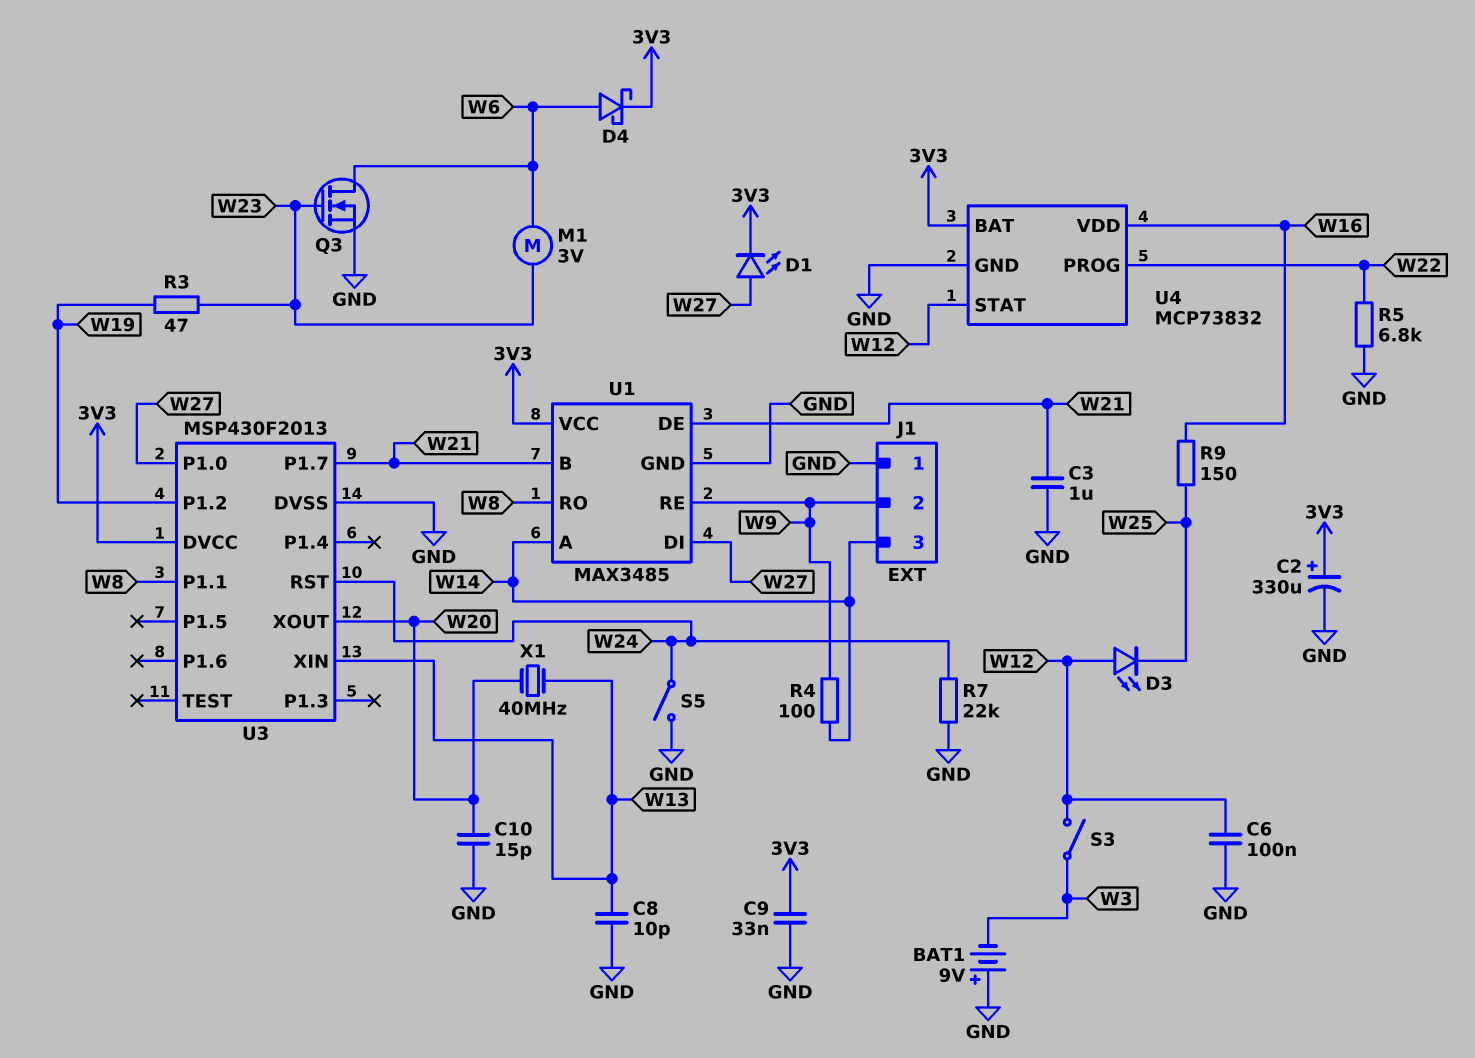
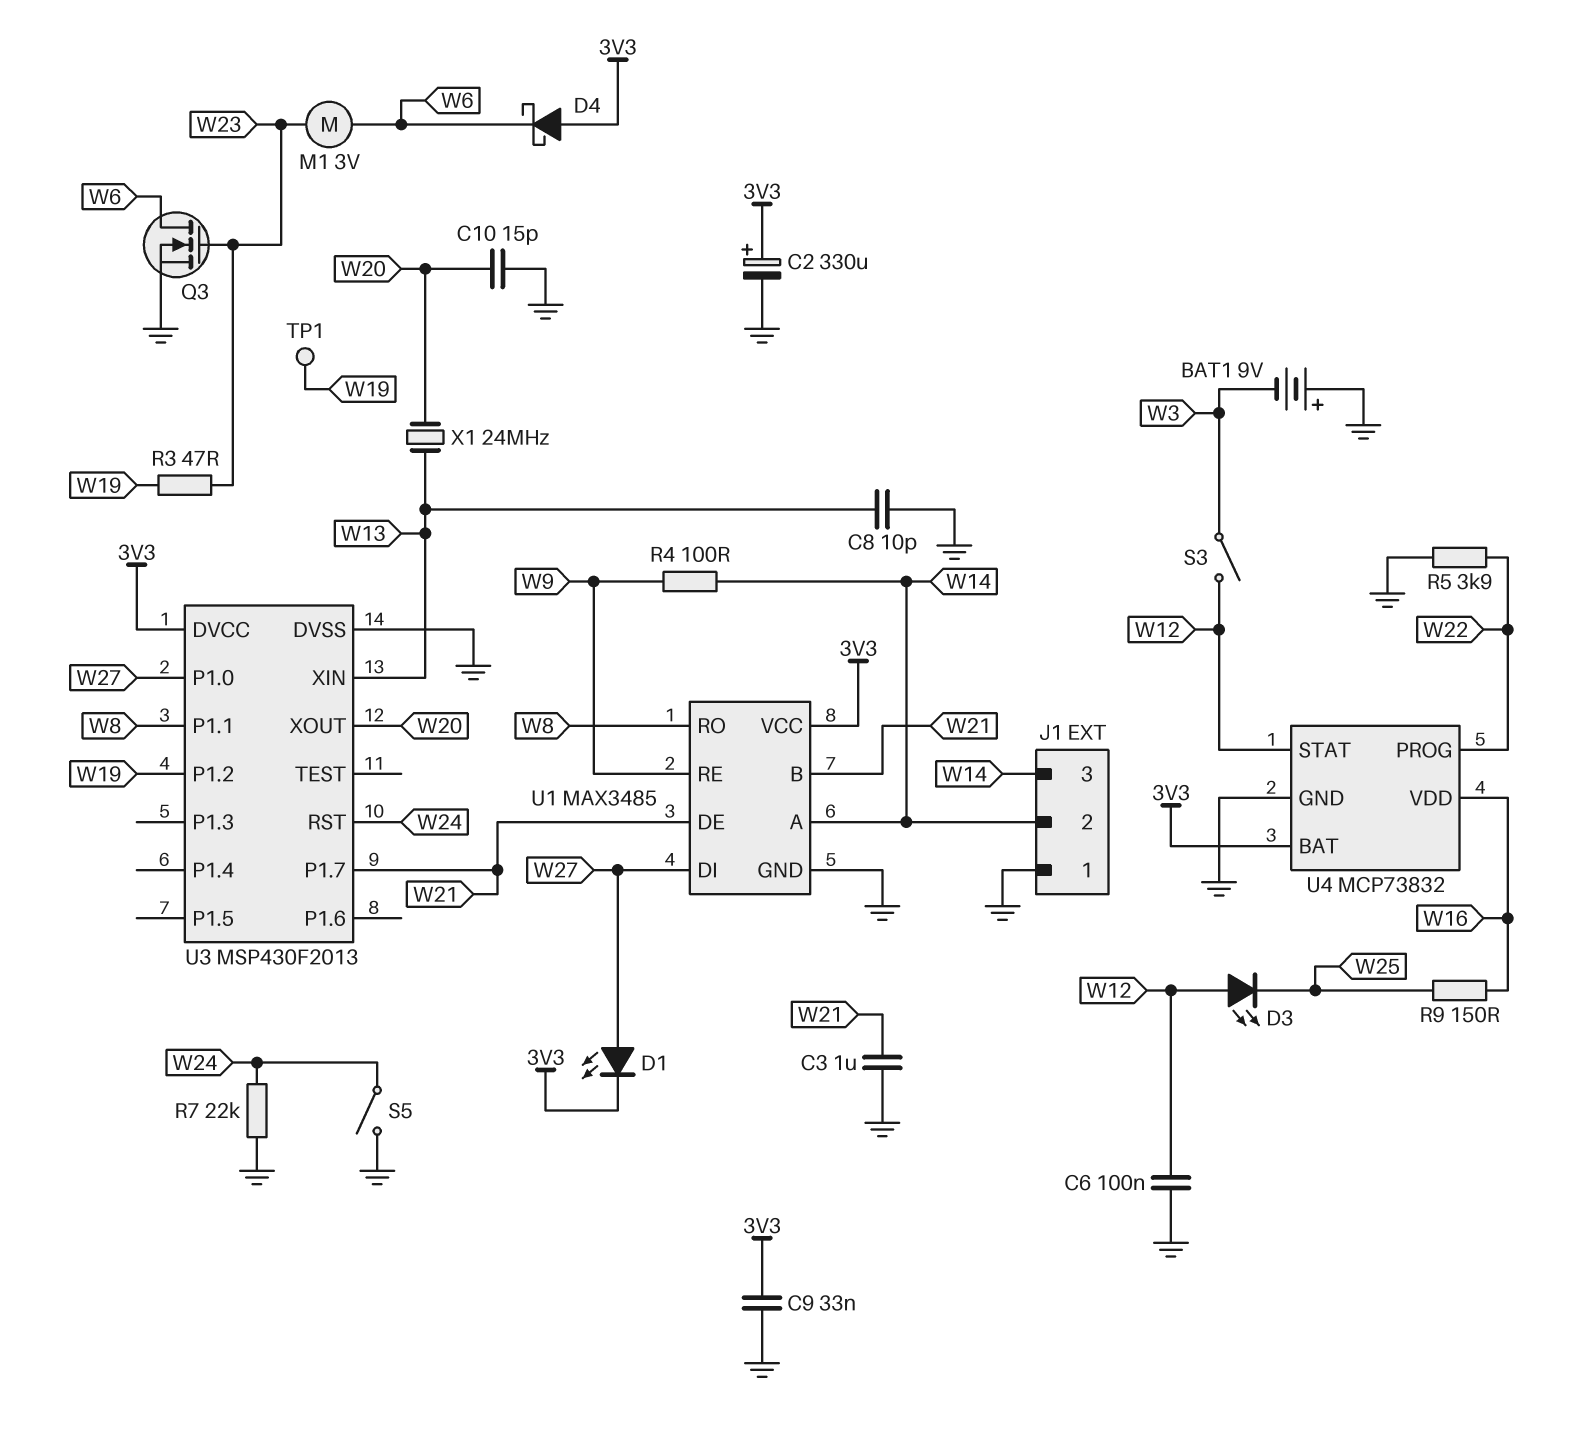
D4: schottky (A W6, K 3V3) -> schottky (A 3V3, K W6)
J1 pin 2: W9 -> W14
R5: 6.8k (GND, W22) -> 3.9k (GND, W22)
TP1: none -> test point (W19)
X1: 40MHz (W13, W20) -> 24MHz (W13, W20)

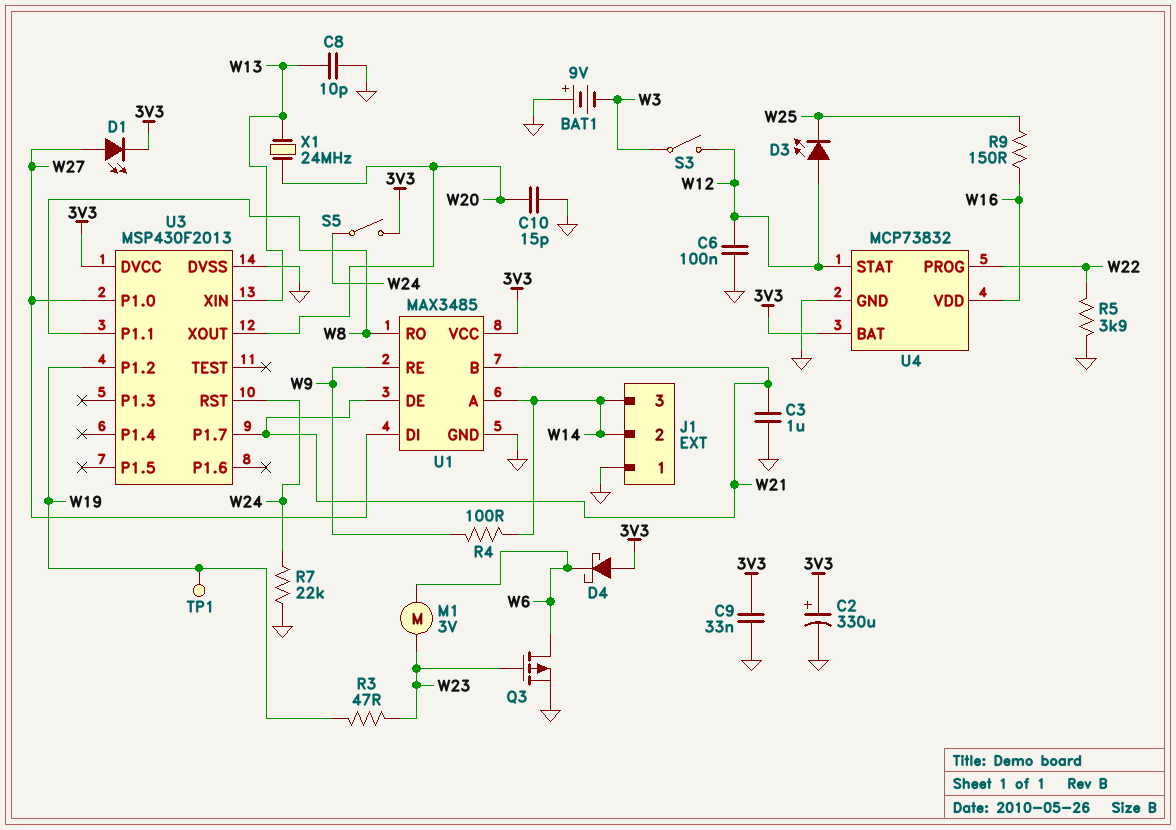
Q3: NMOS (G W23, D W6, S GND) -> PMOS (G W23, D W6, S GND)
S5: switch (GND, W24) -> switch (3V3, W24)

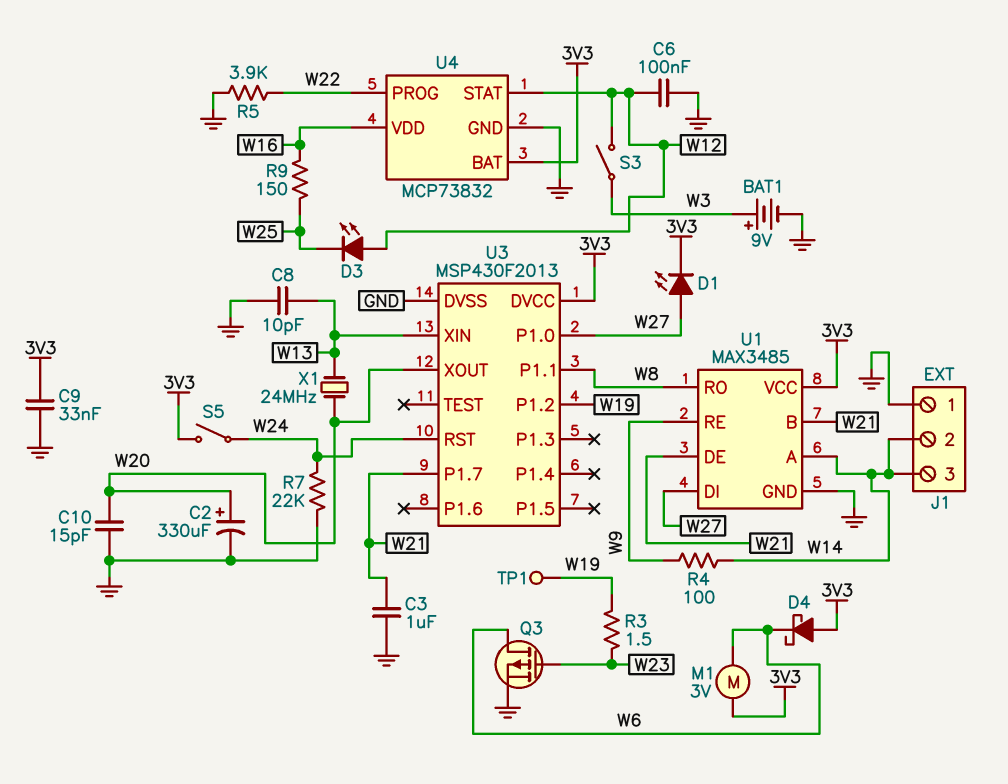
BAT1: 9V (plus GND, minus W3) -> 9V (plus W3, minus GND)
C2: 330uF (plus 3V3, minus GND) -> 330uF (plus W20, minus GND)
M1: motor 3V (W6, W23) -> motor 3V (3V3, W6)
R3: 47 (W19, W23) -> 1.5 (W19, W23)

